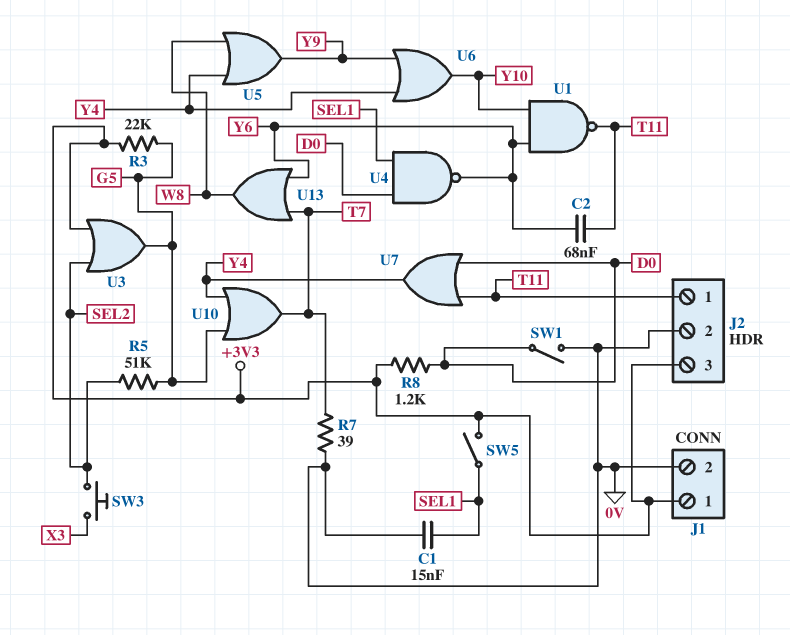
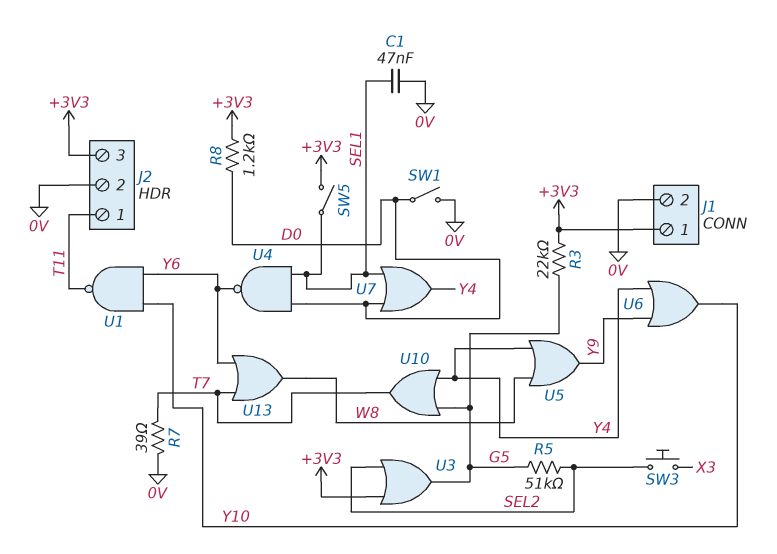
C1: 15nF (0V, SEL1) -> 47nF (0V, SEL1)
C2: 68nF (T11, Y6) -> none
U7: OR (in D0, in T11, out Y4) -> OR (in D0, in SEL1, out Y4)

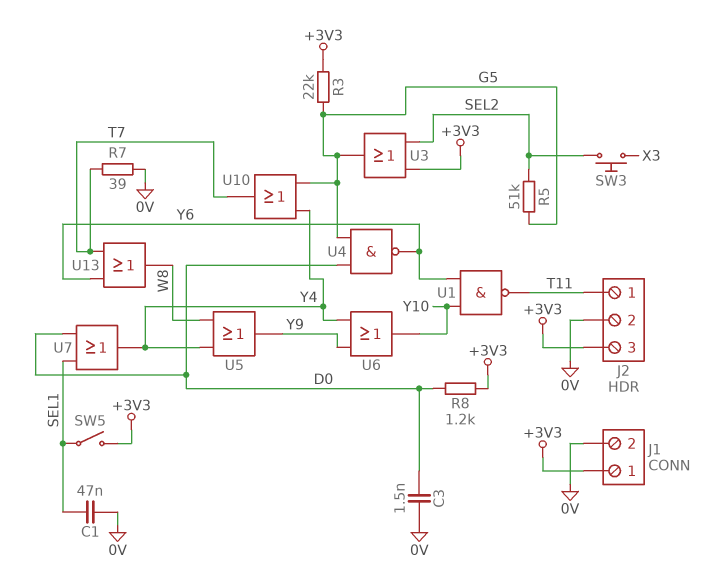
C3: none -> 1.5nF (0V, D0)
SW1: switch (0V, D0) -> none
U4: NAND (in D0, in SEL1, out Y6) -> NAND (in D0, in G5, out Y6)

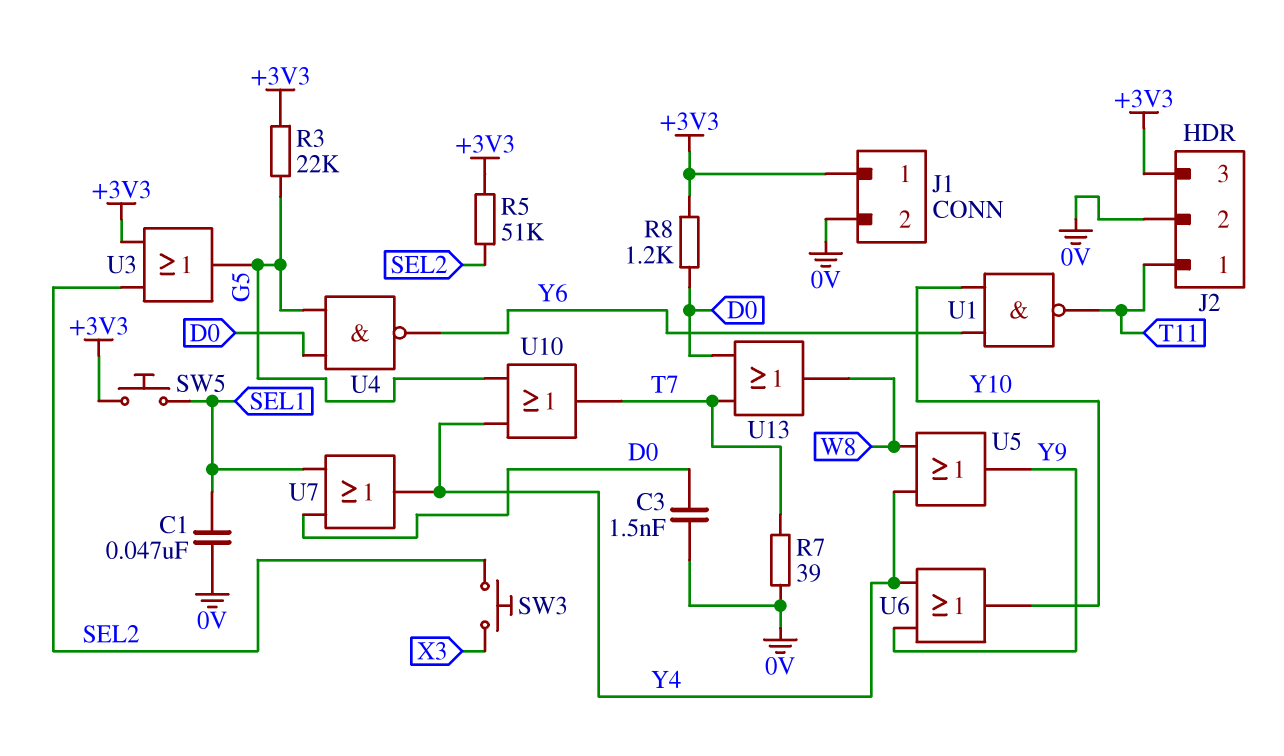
R5: 51k (G5, SEL2) -> 51k (+3V3, SEL2)
SW5: switch (+3V3, SEL1) -> button (+3V3, SEL1)
U13: OR (in T7, in Y6, out W8) -> OR (in D0, in T7, out W8)

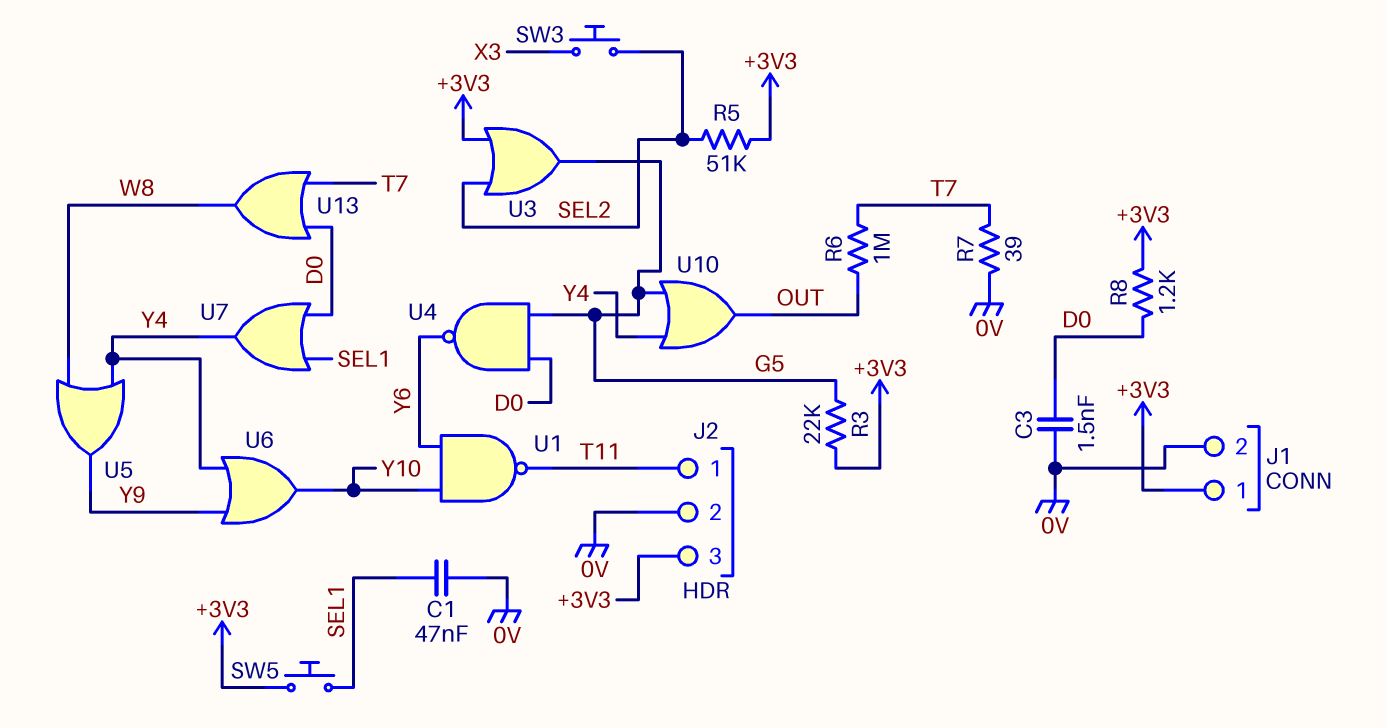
R6: none -> 1M (OUT, T7)
U10: OR (in G5, in Y4, out T7) -> OR (in G5, in Y4, out OUT)

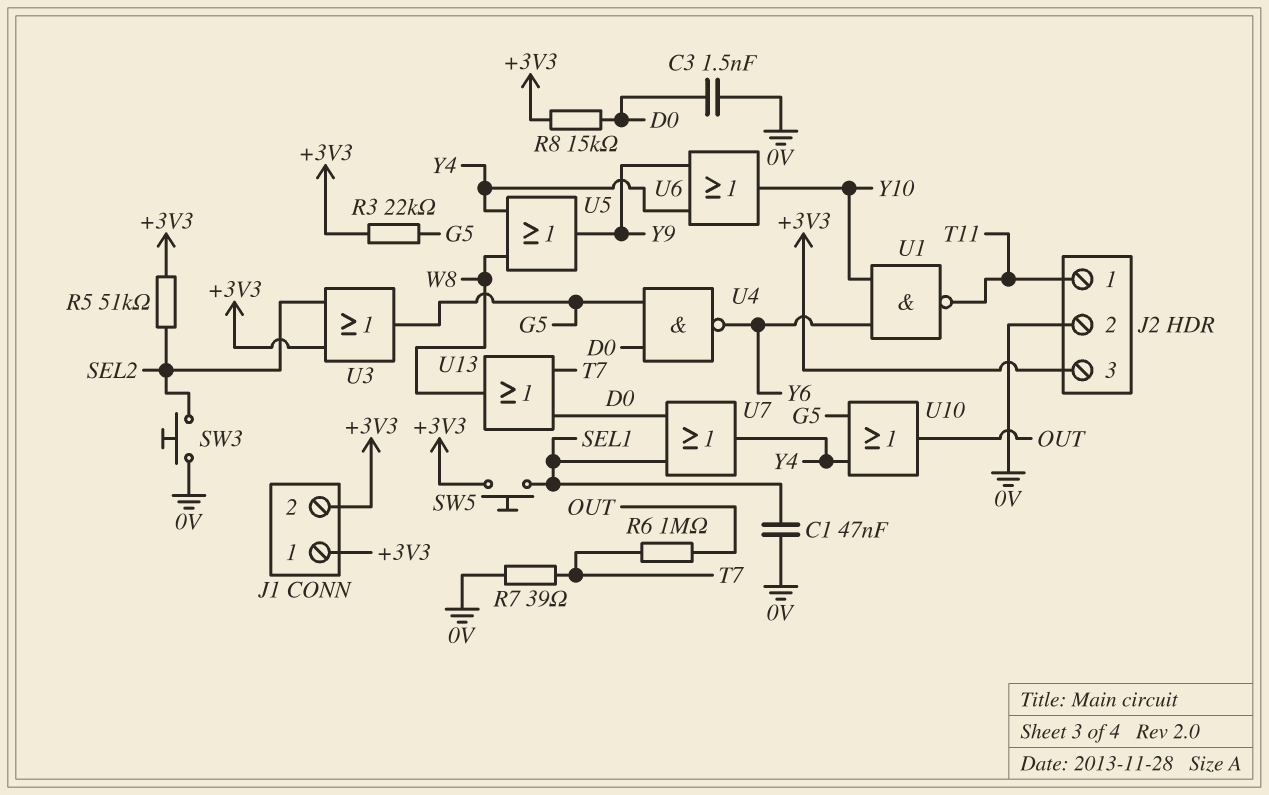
J1 pin 2: 0V -> +3V3
R8: 1.2k (+3V3, D0) -> 15k (+3V3, D0)
SW3: button (SEL2, X3) -> button (0V, SEL2)

